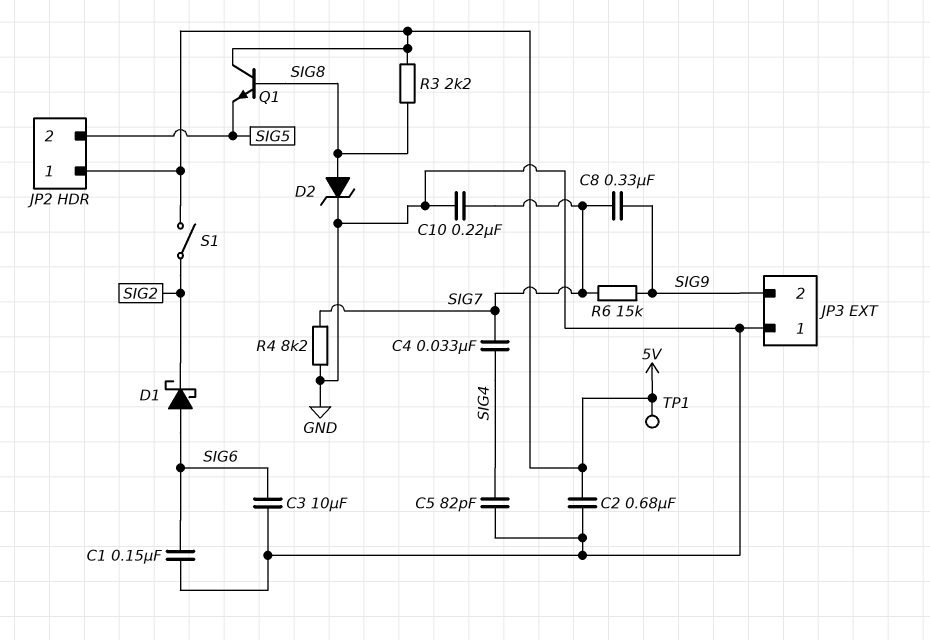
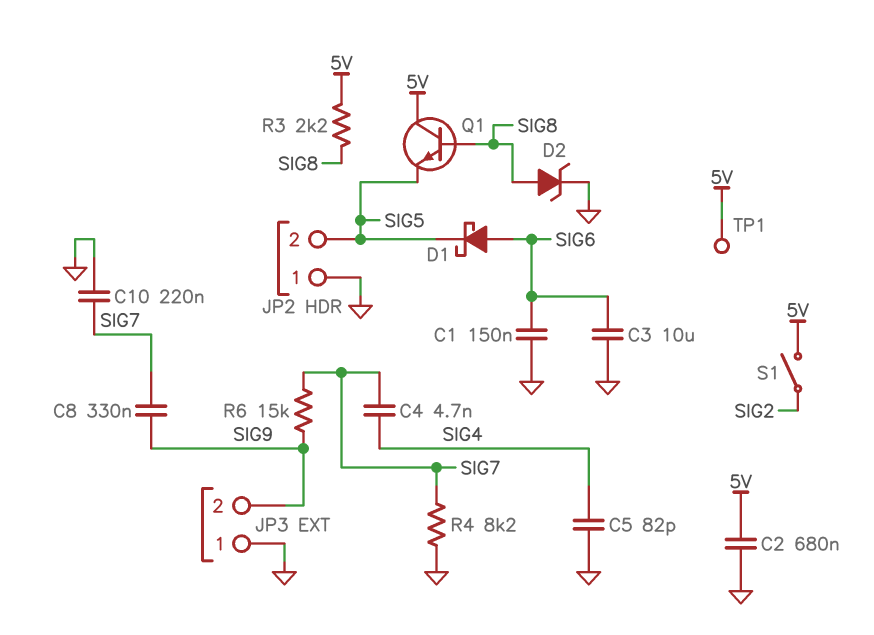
C4: 33nF (SIG4, SIG7) -> 4.7nF (SIG4, SIG7)
D1: schottky (A SIG6, K SIG2) -> schottky (A SIG6, K SIG5)
JP2 pin 1: 5V -> GND

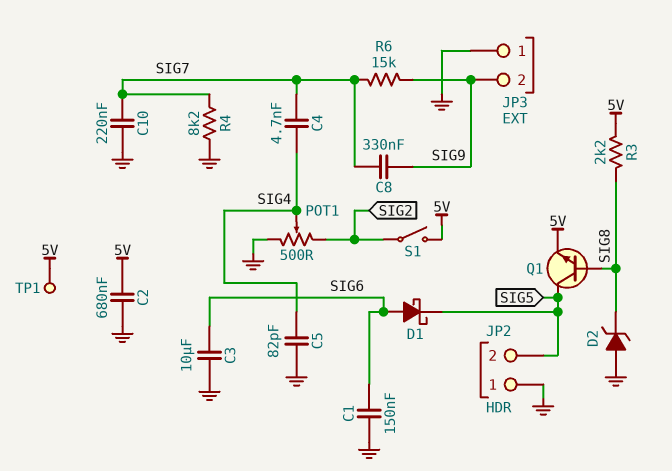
D2: zener (A SIG8, K GND) -> zener (A GND, K SIG8)
POT1: none -> 500 (GND, SIG2, wiper SIG4)
Q1: NPN (B SIG8, C 5V, E SIG5) -> NPN (B SIG8, C SIG5, E 5V)

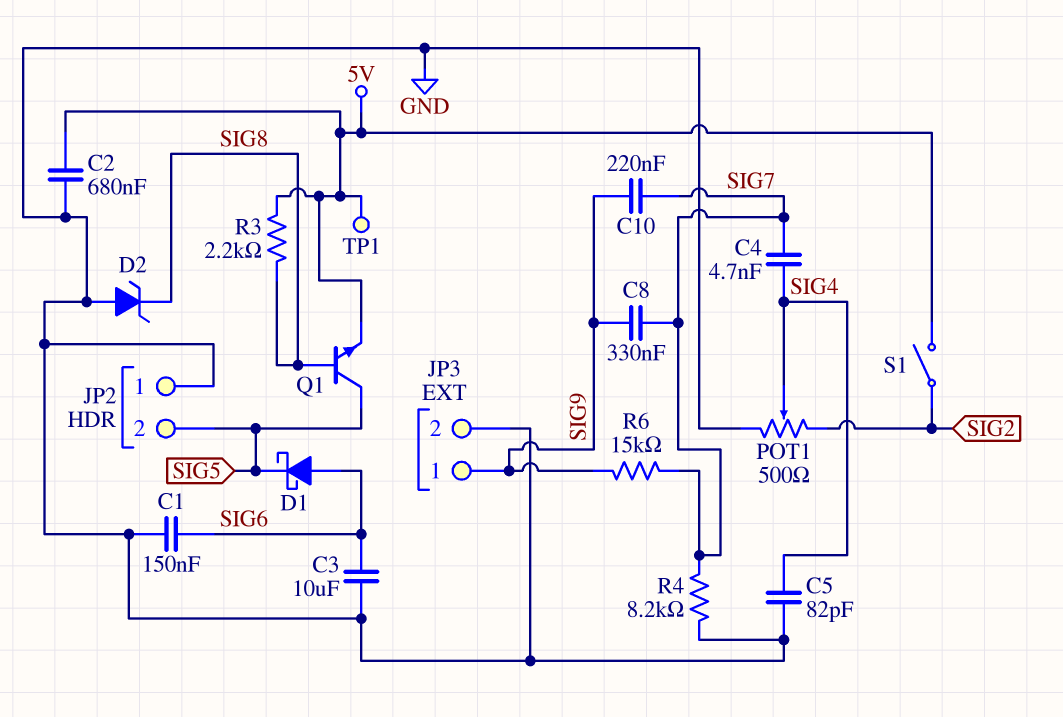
C10: 220nF (GND, SIG7) -> 220nF (SIG7, SIG9)
JP3 pin 1: GND -> SIG9
JP3 pin 2: SIG9 -> GND

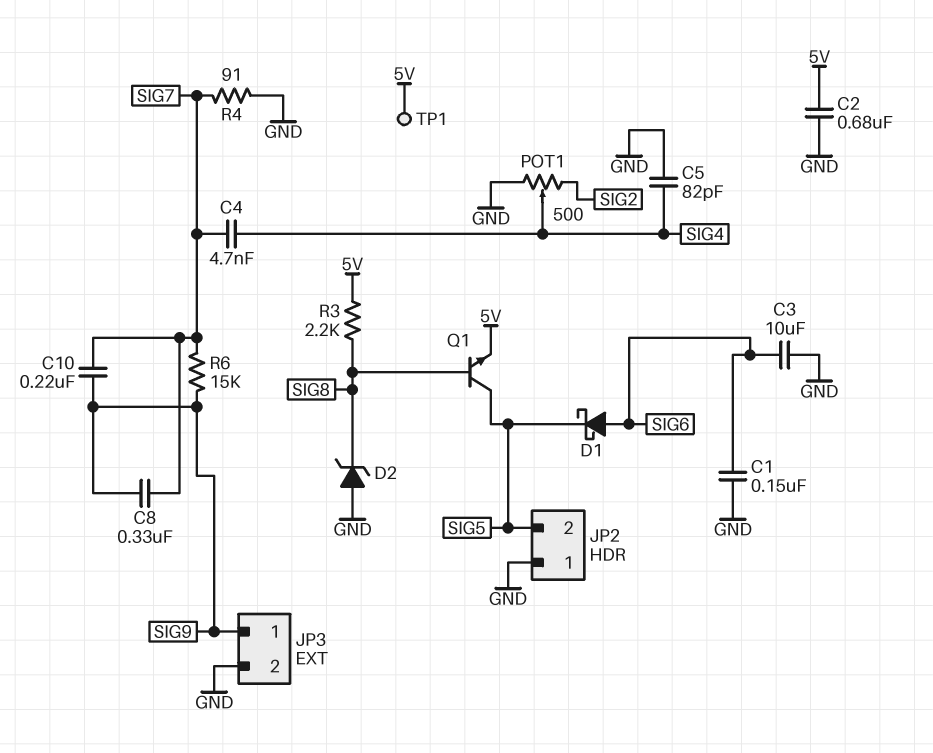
R4: 8.2k (GND, SIG7) -> 91 (GND, SIG7)
S1: switch (5V, SIG2) -> none

